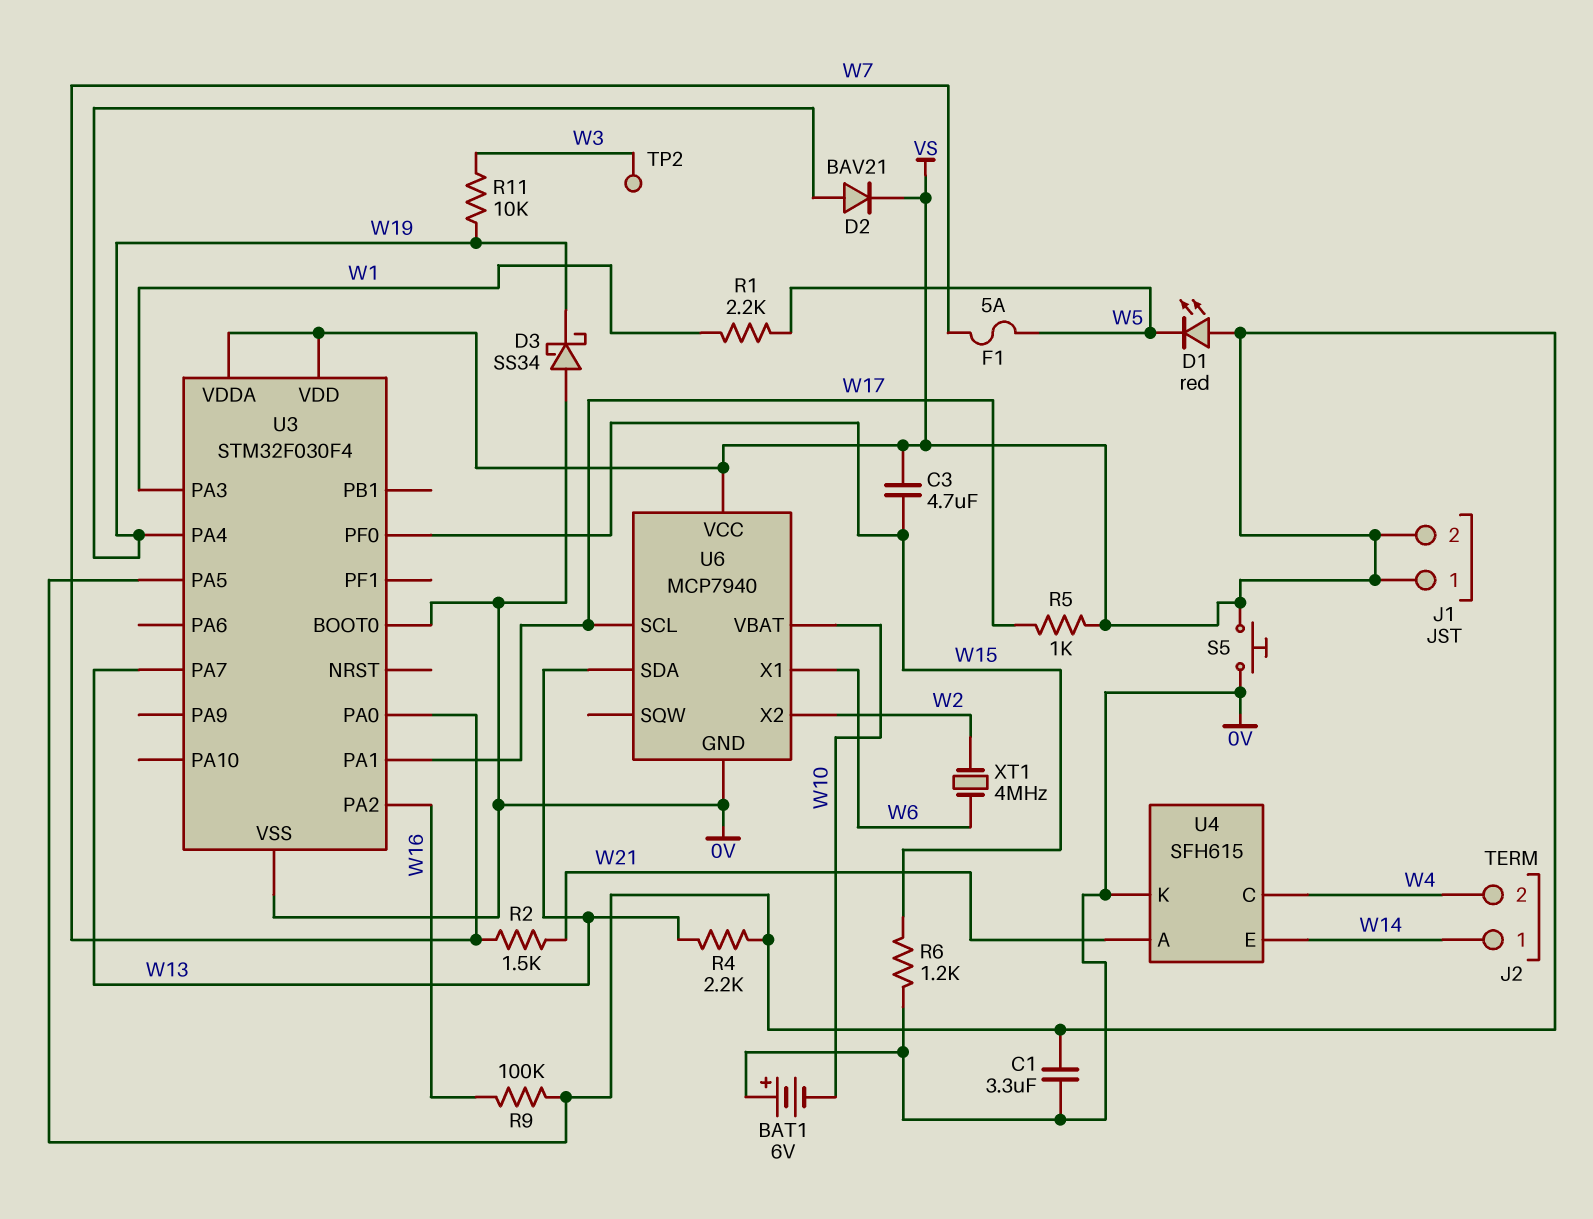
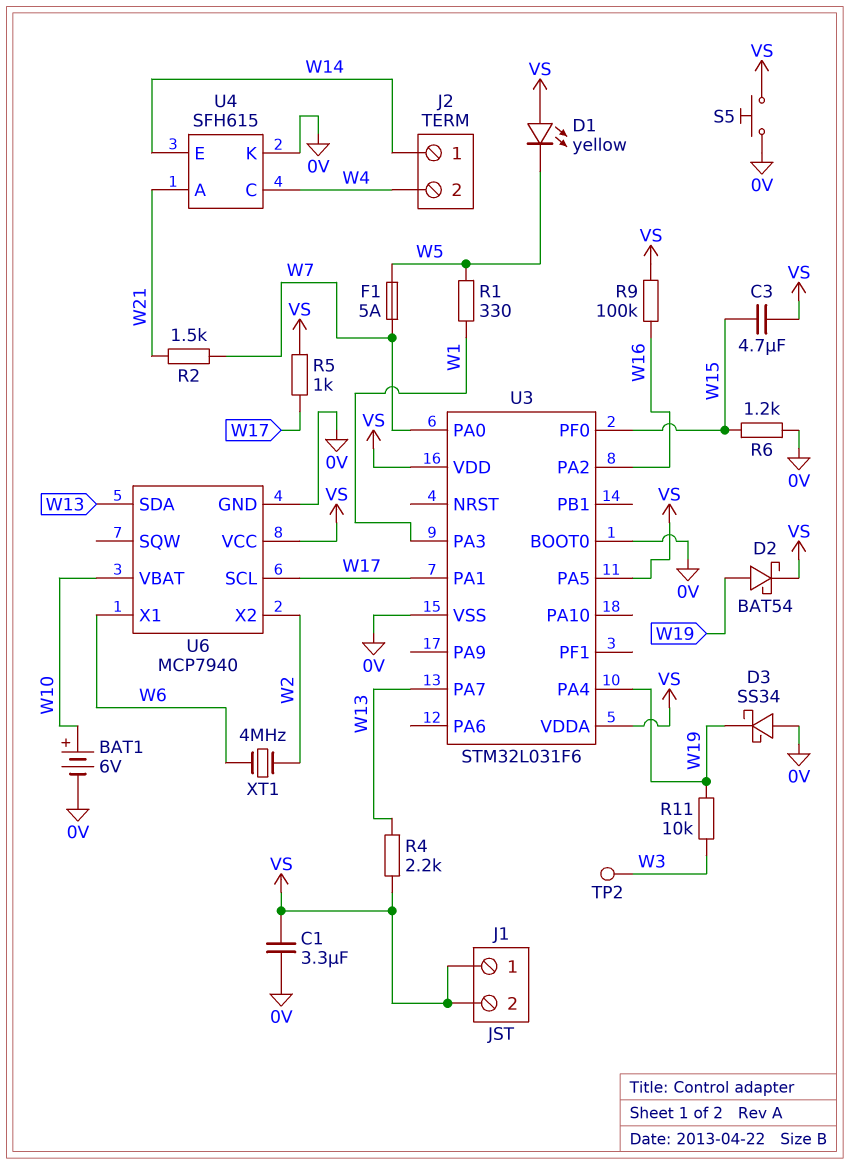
BAT1: 6V (plus 0V, minus W10) -> 6V (plus W10, minus 0V)
D1: LED red (A VS, K W5) -> LED yellow (A VS, K W5)
D2: diode BAV21 (A W19, K VS) -> schottky BAT54 (A W19, K VS)
R1: 2.2k (W1, W5) -> 330 (W1, W5)
U3: STM32F030F4 -> STM32L031F6

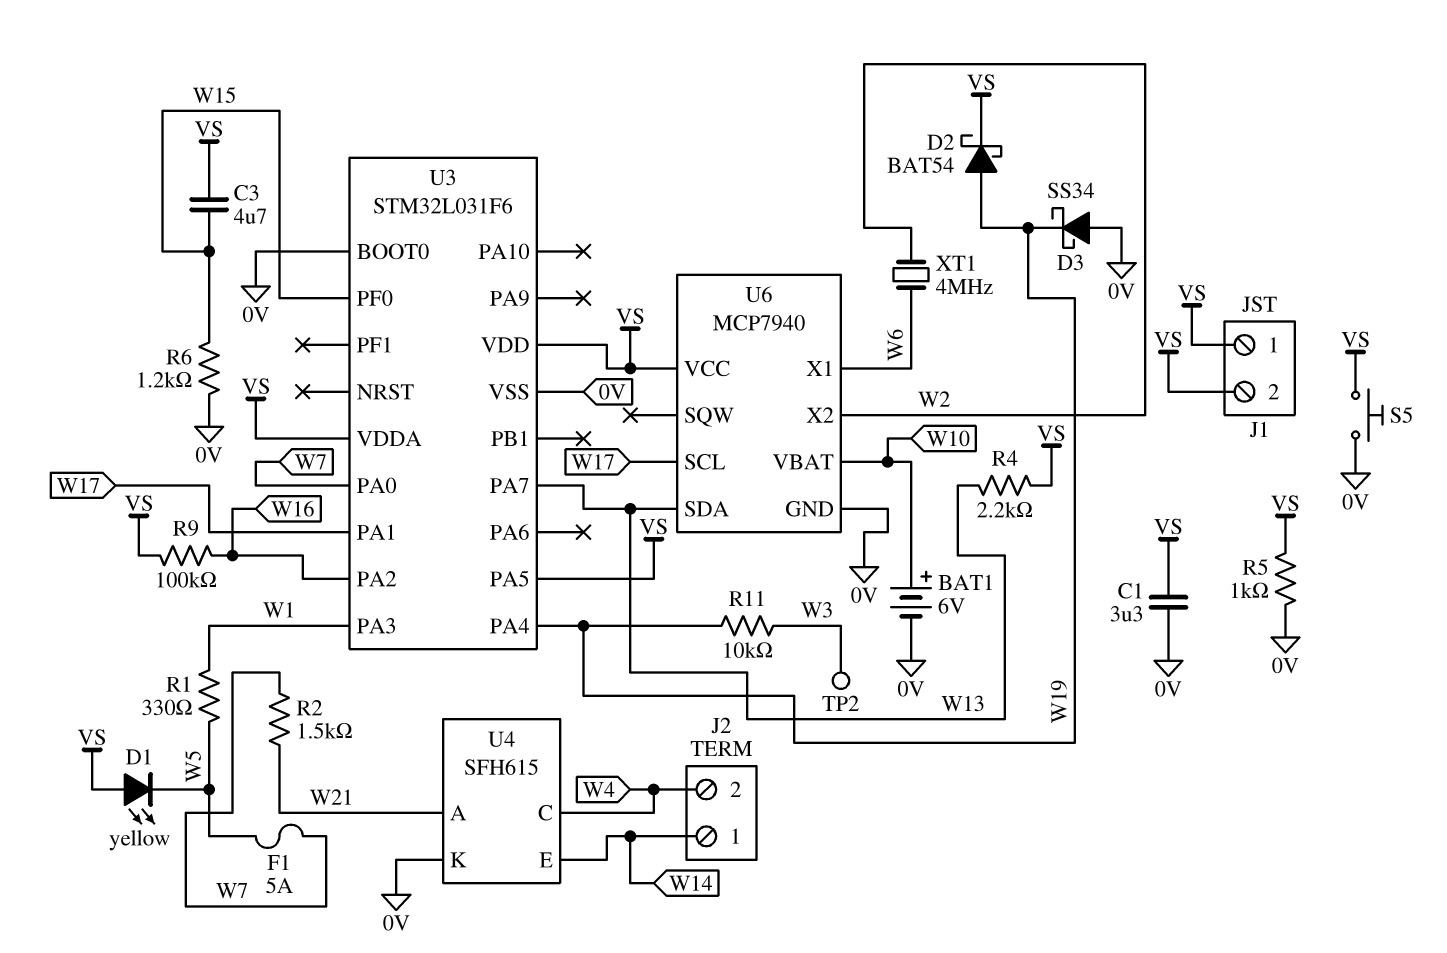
R5: 1k (VS, W17) -> 1k (0V, VS)

